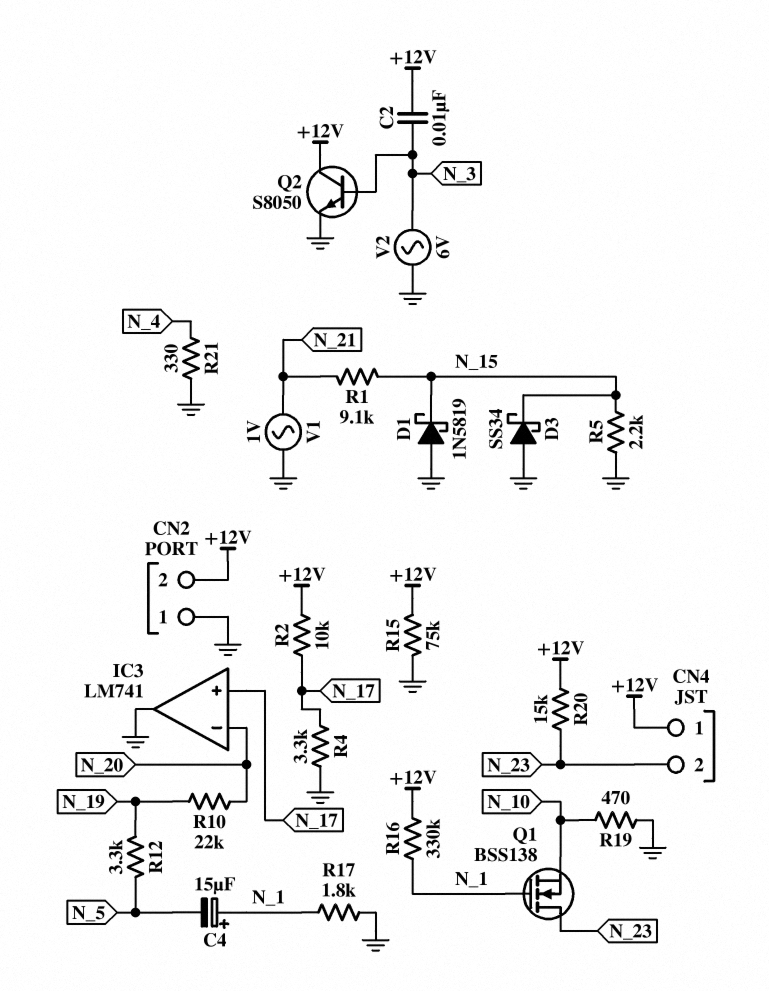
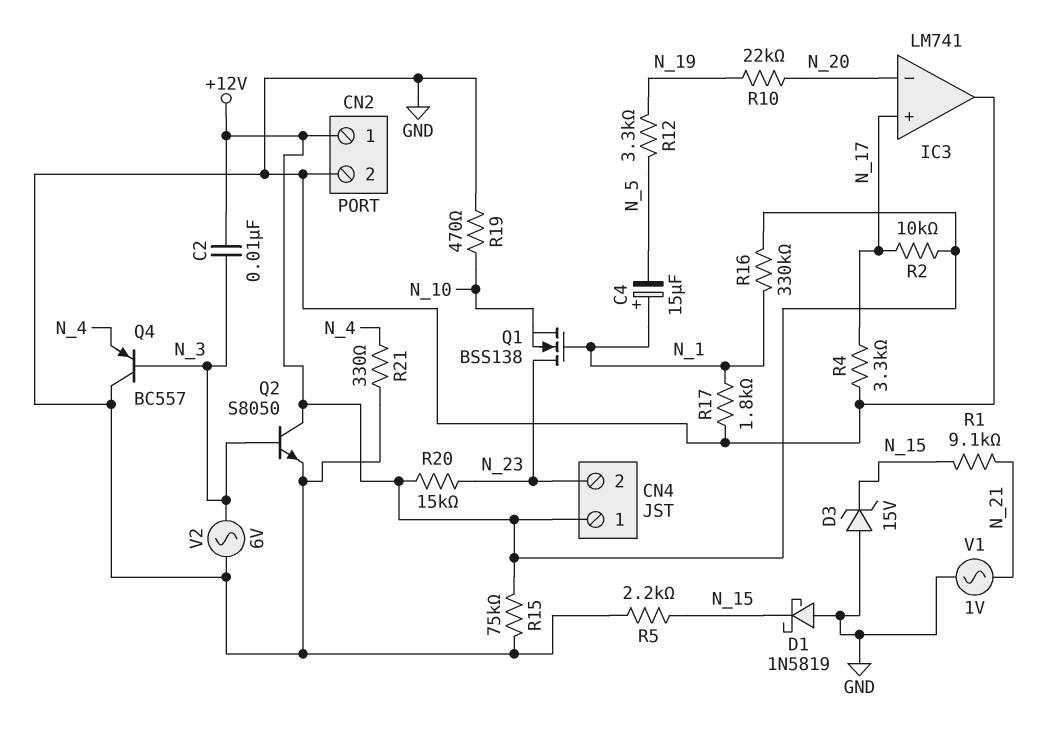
CN2 pin 1: GND -> +12V
CN2 pin 2: +12V -> GND
D3: schottky SS34 (A GND, K N_15) -> zener 15V (A GND, K N_15)
Q4: none -> PNP BC557 (B N_3, C GND, E N_4)

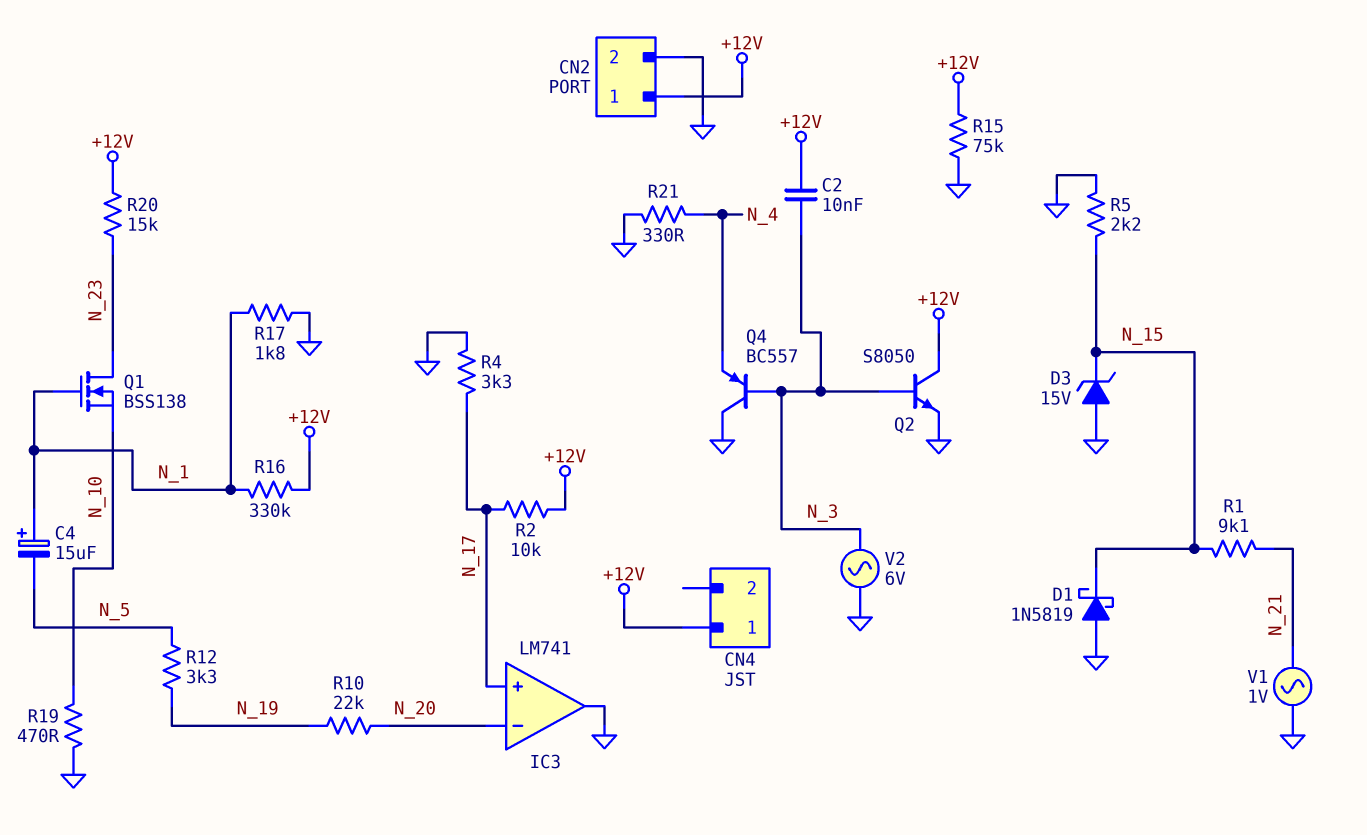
CN4 pin 2: N_23 -> none

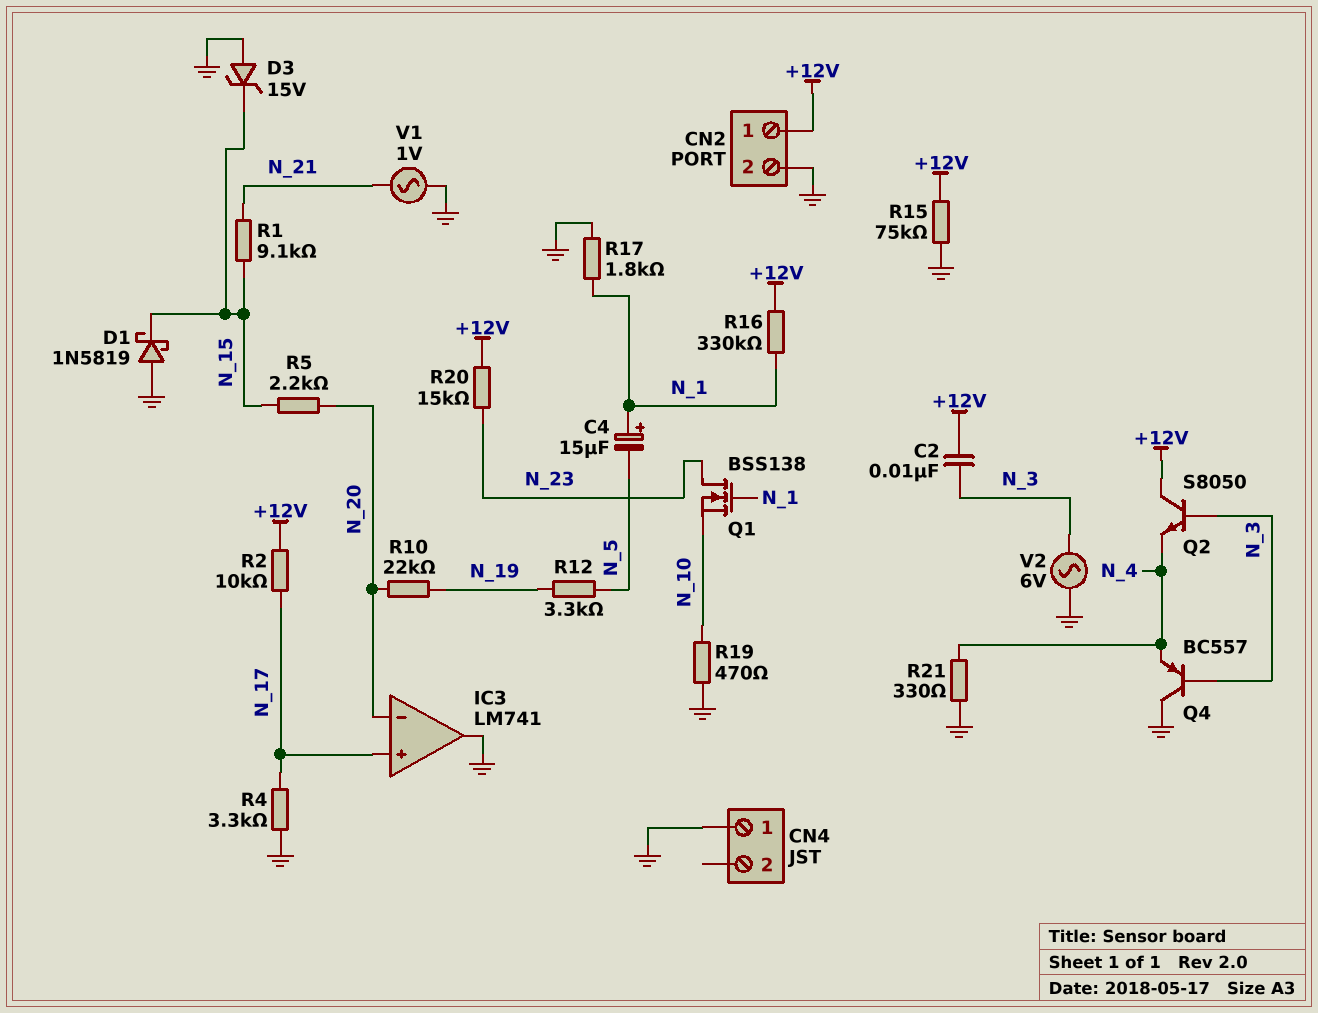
CN4 pin 1: +12V -> GND
Q2: NPN S8050 (B N_3, C +12V, E GND) -> NPN S8050 (B N_3, C +12V, E N_4)
R5: 2.2k (GND, N_15) -> 2.2k (N_15, N_20)

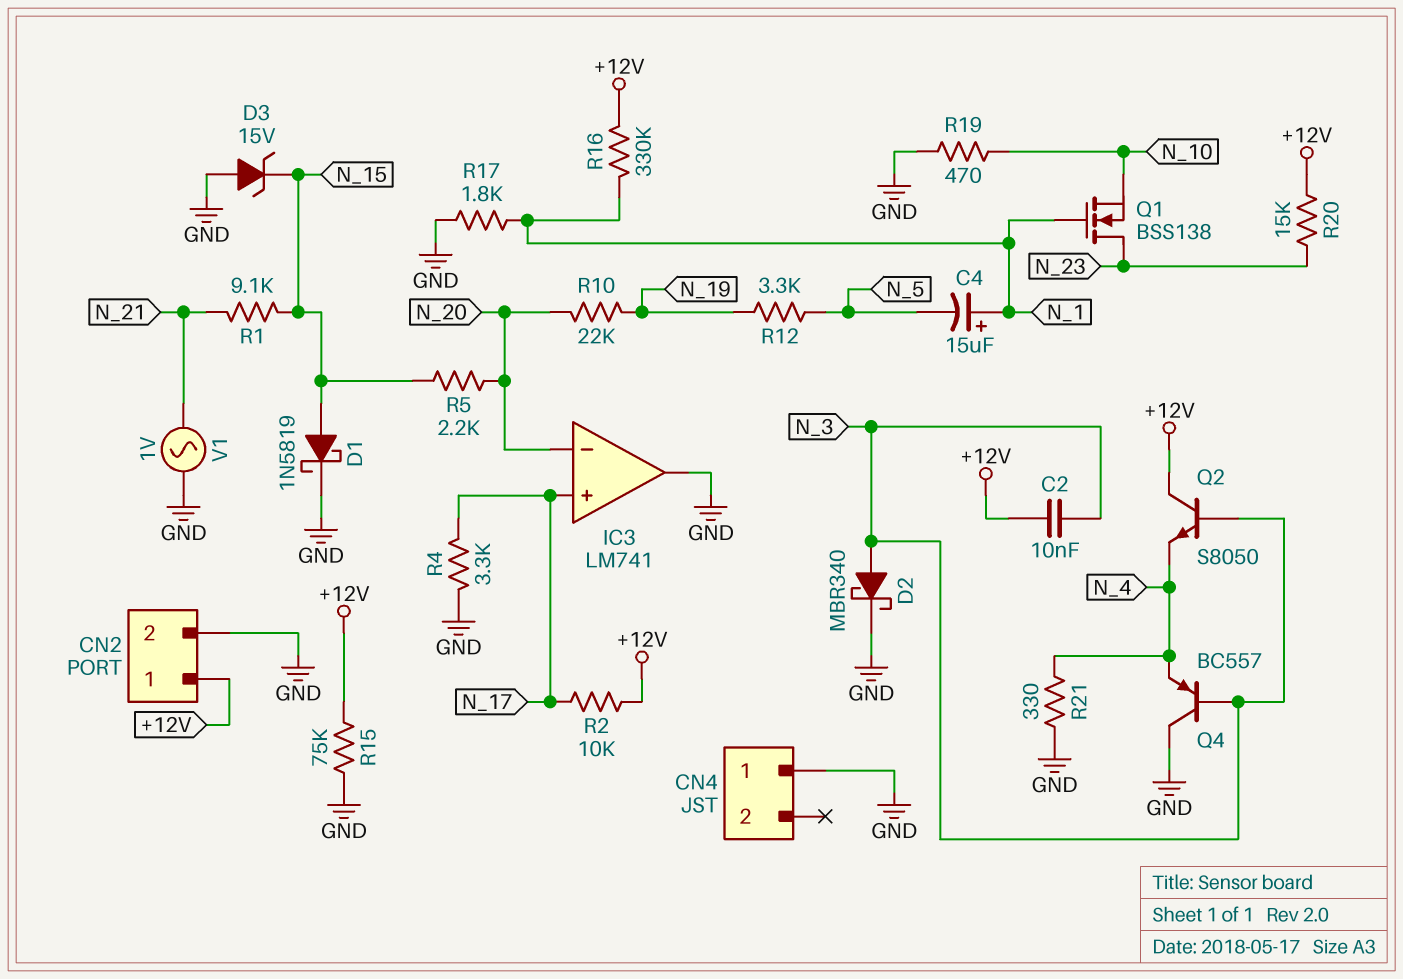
D1: schottky 1N5819 (A GND, K N_15) -> schottky 1N5819 (A N_15, K GND)
D2: none -> schottky MBR340 (A N_3, K GND)
V2: AC 6V (GND, N_3) -> none

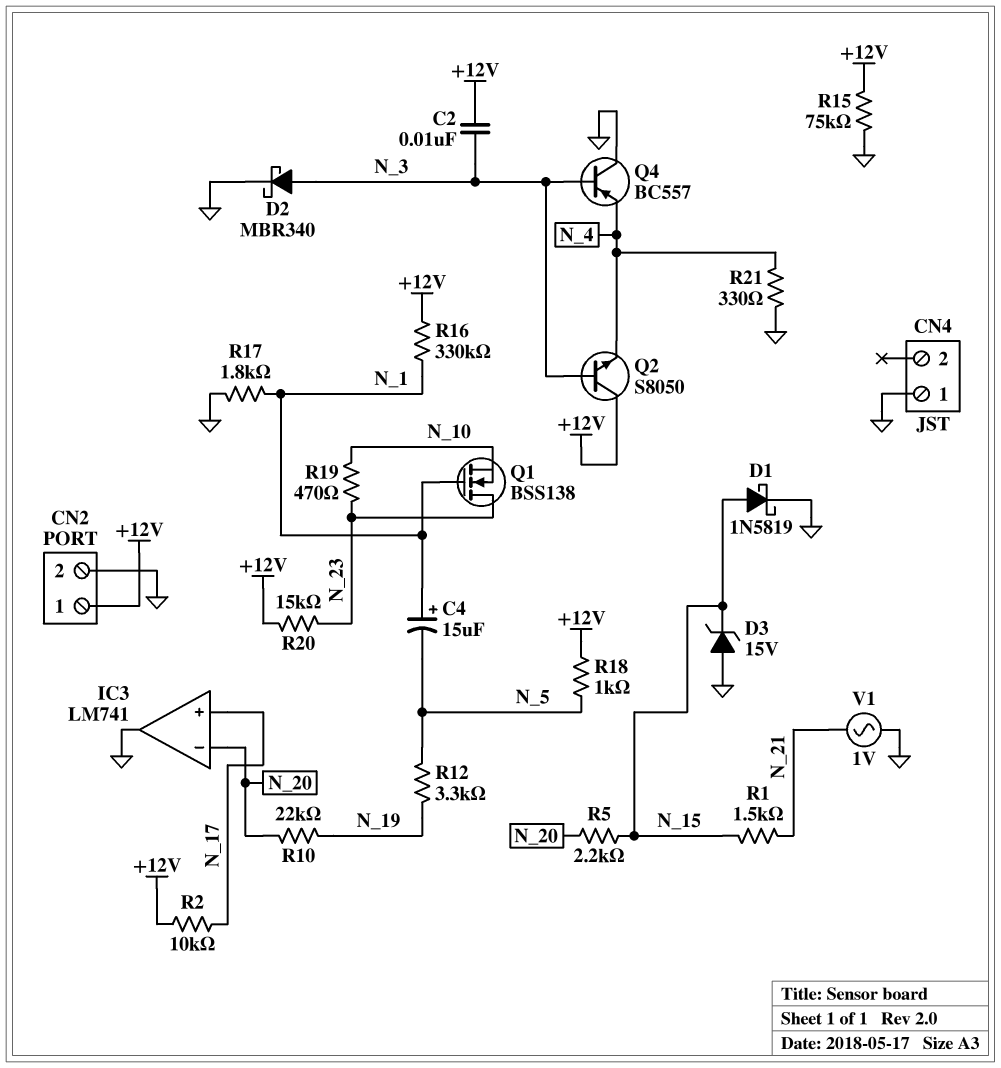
R1: 9.1k (N_15, N_21) -> 1.5k (N_15, N_21)
R4: 3.3k (GND, N_17) -> none
R18: none -> 1k (+12V, N_5)
R19: 470 (GND, N_10) -> 470 (N_10, N_23)

